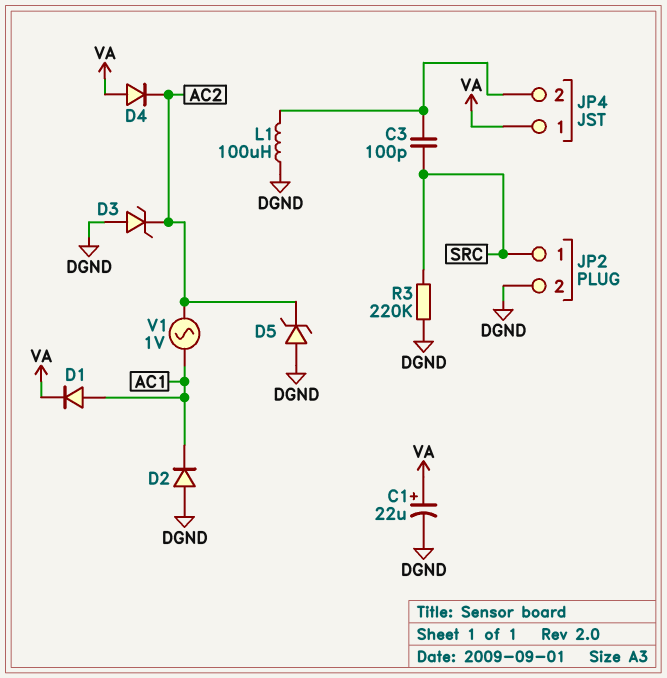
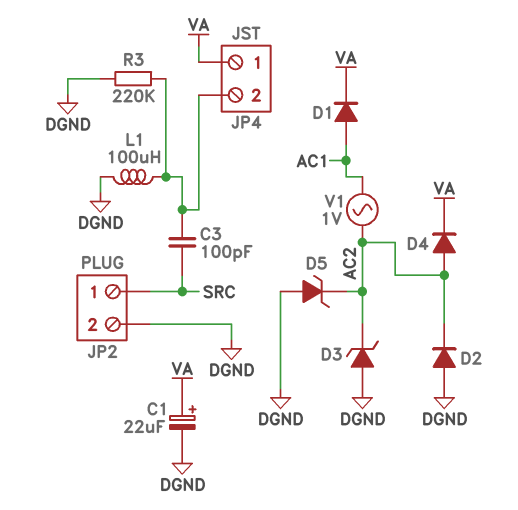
D2: diode (A DGND, K AC1) -> diode (A DGND, K AC2)
D4: diode (A VA, K AC2) -> diode (A AC2, K VA)
R3: 220k (DGND, SRC) -> 220k (DGND, JP4/2)

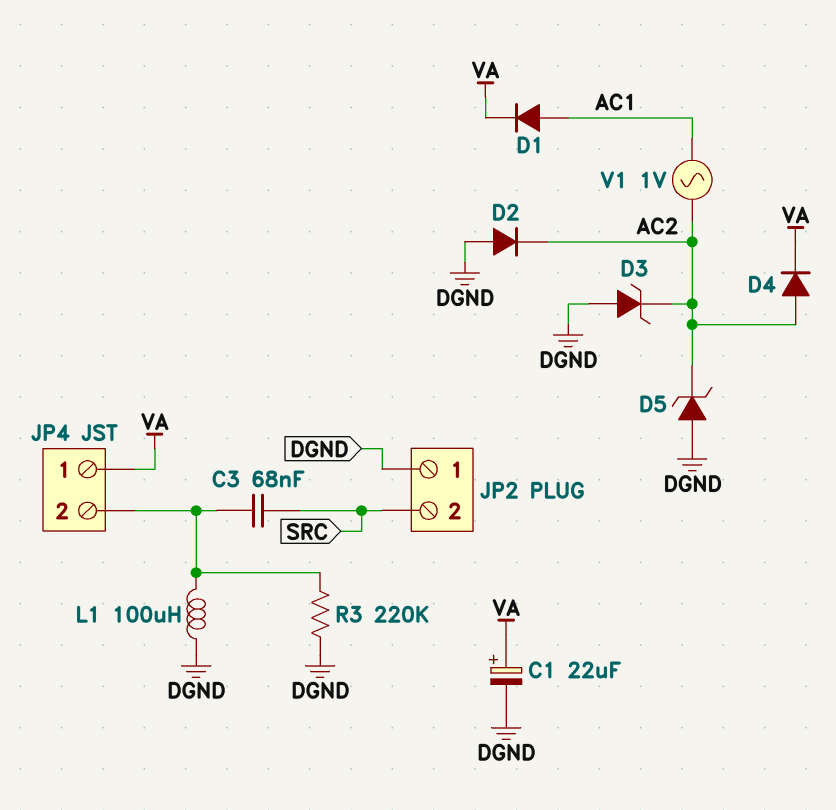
C3: 100pF (JP4/2, SRC) -> 68nF (JP4/2, SRC)
JP2 pin 1: SRC -> DGND
JP2 pin 2: DGND -> SRC

